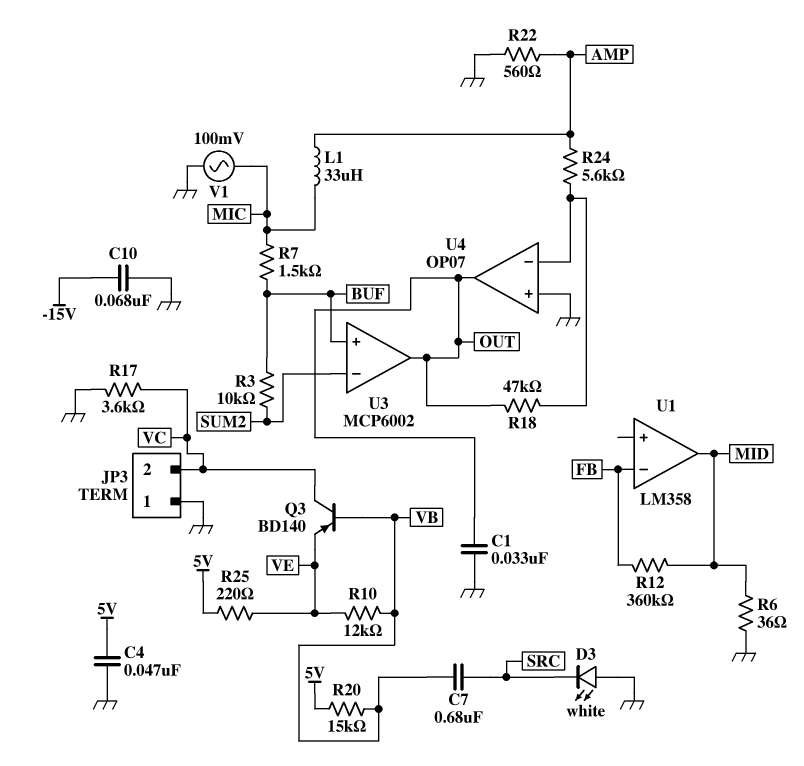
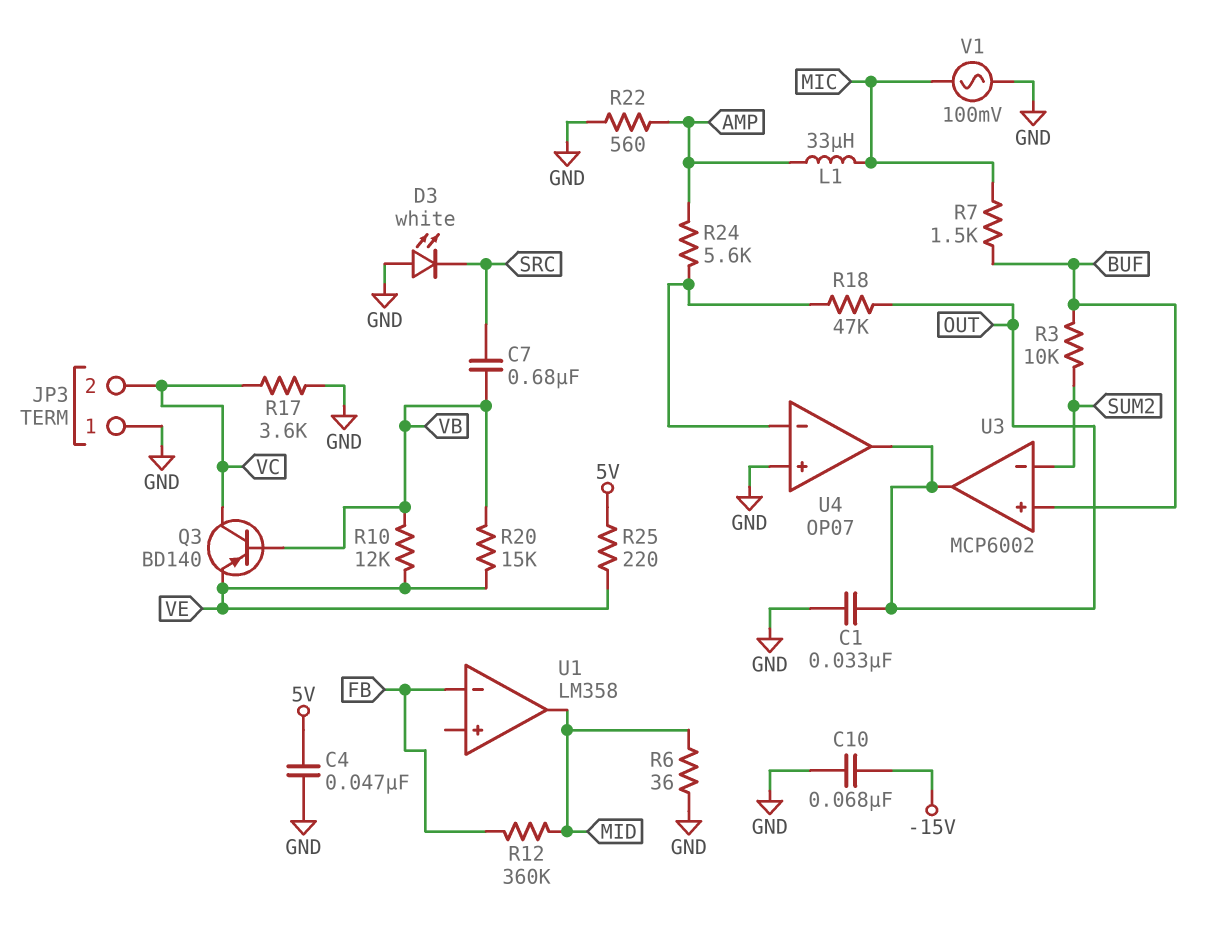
R20: 15k (5V, VB) -> 15k (VB, VE)

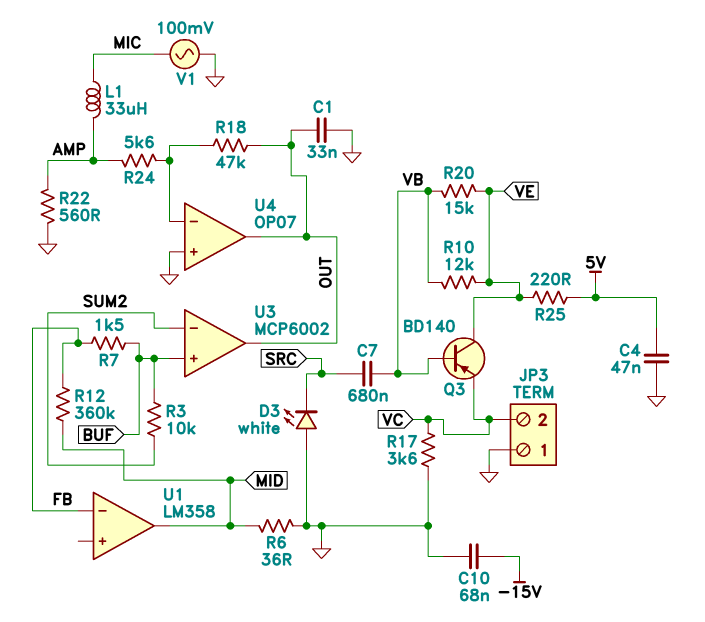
Q3: PNP BD140 (B VB, C VC, E VE) -> PNP BD140 (B VB, C VE, E VC)
R7: 1.5k (BUF, MIC) -> 1.5k (BUF, FB)

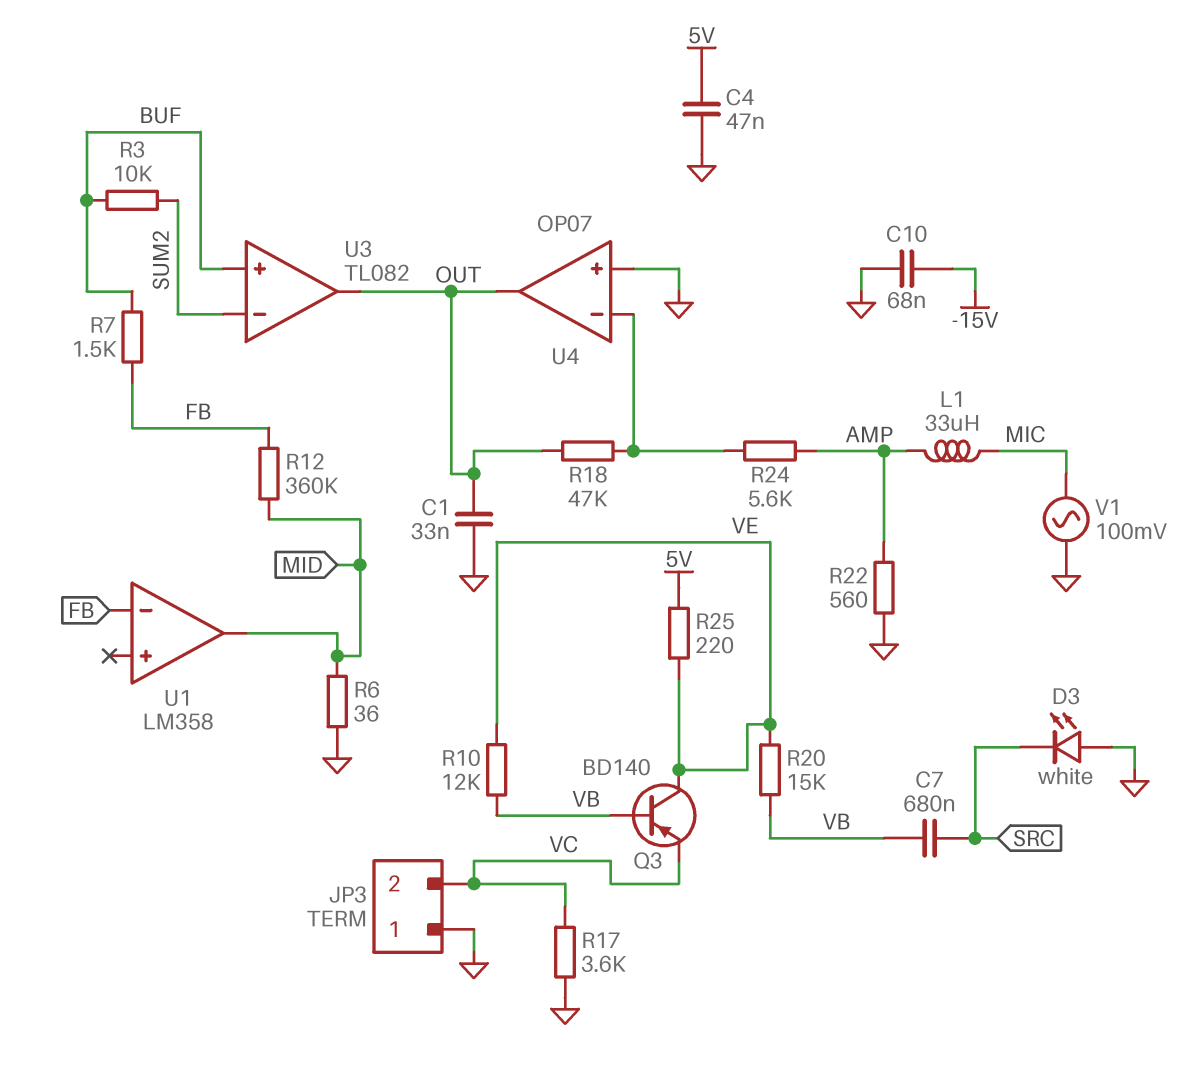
U3: MCP6002 -> TL082

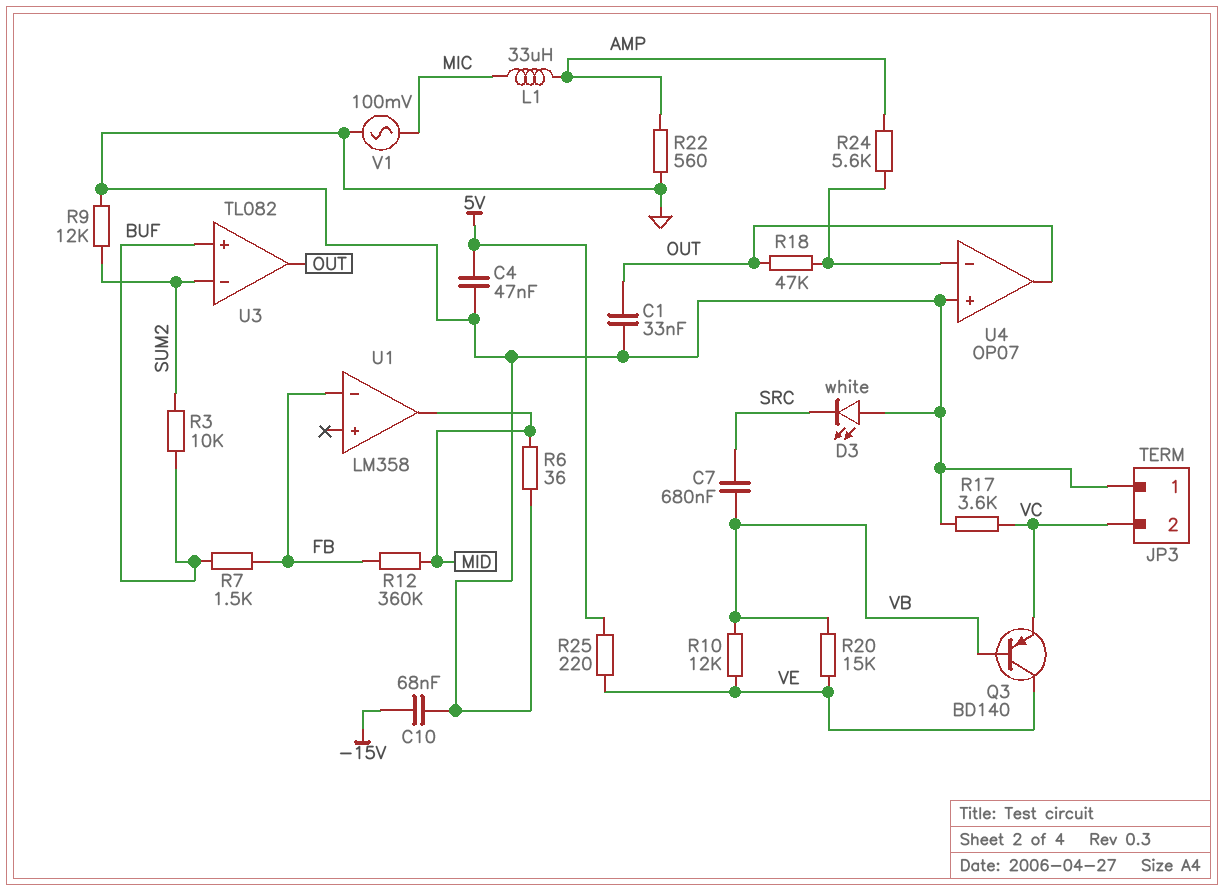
R9: none -> 12k (GND, SUM2)

